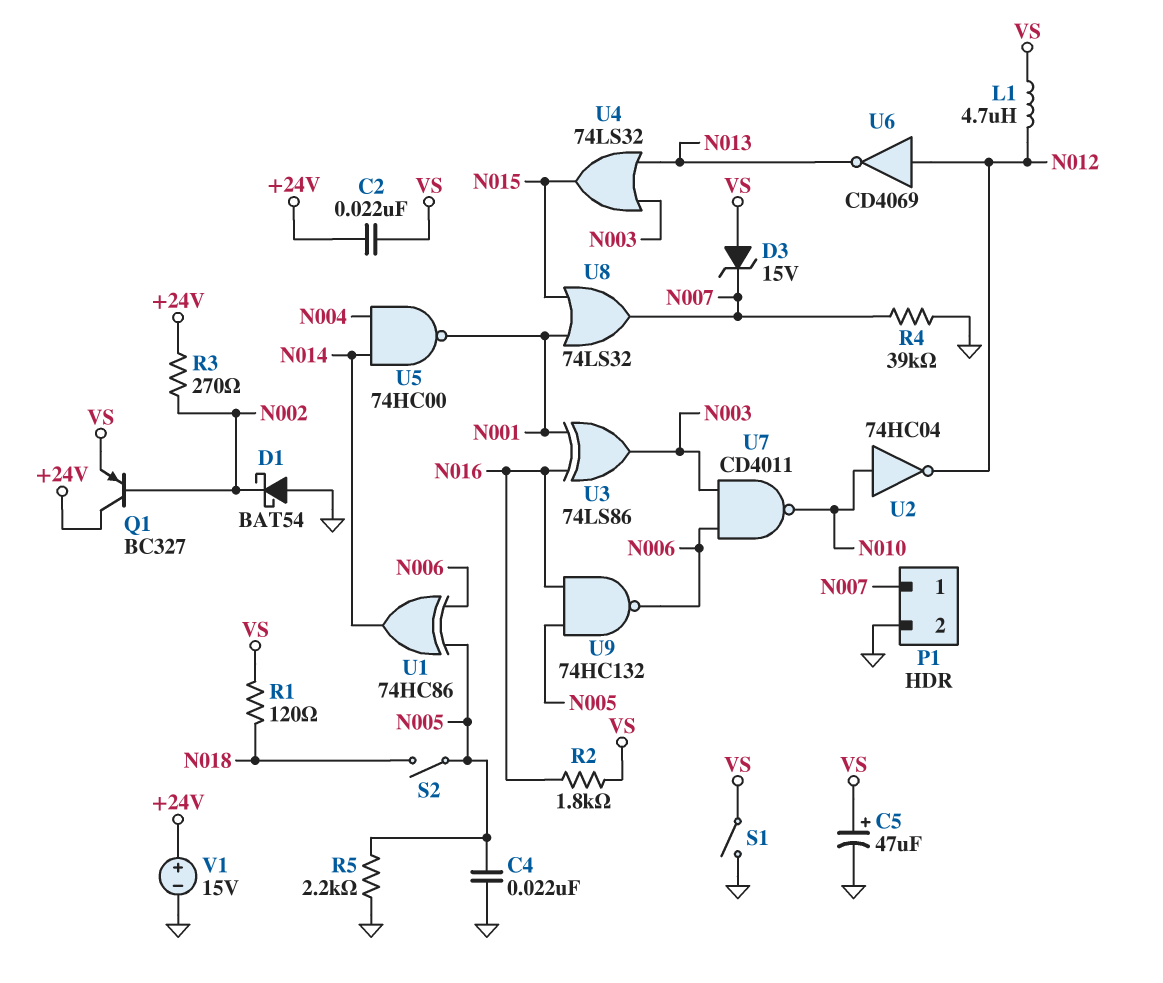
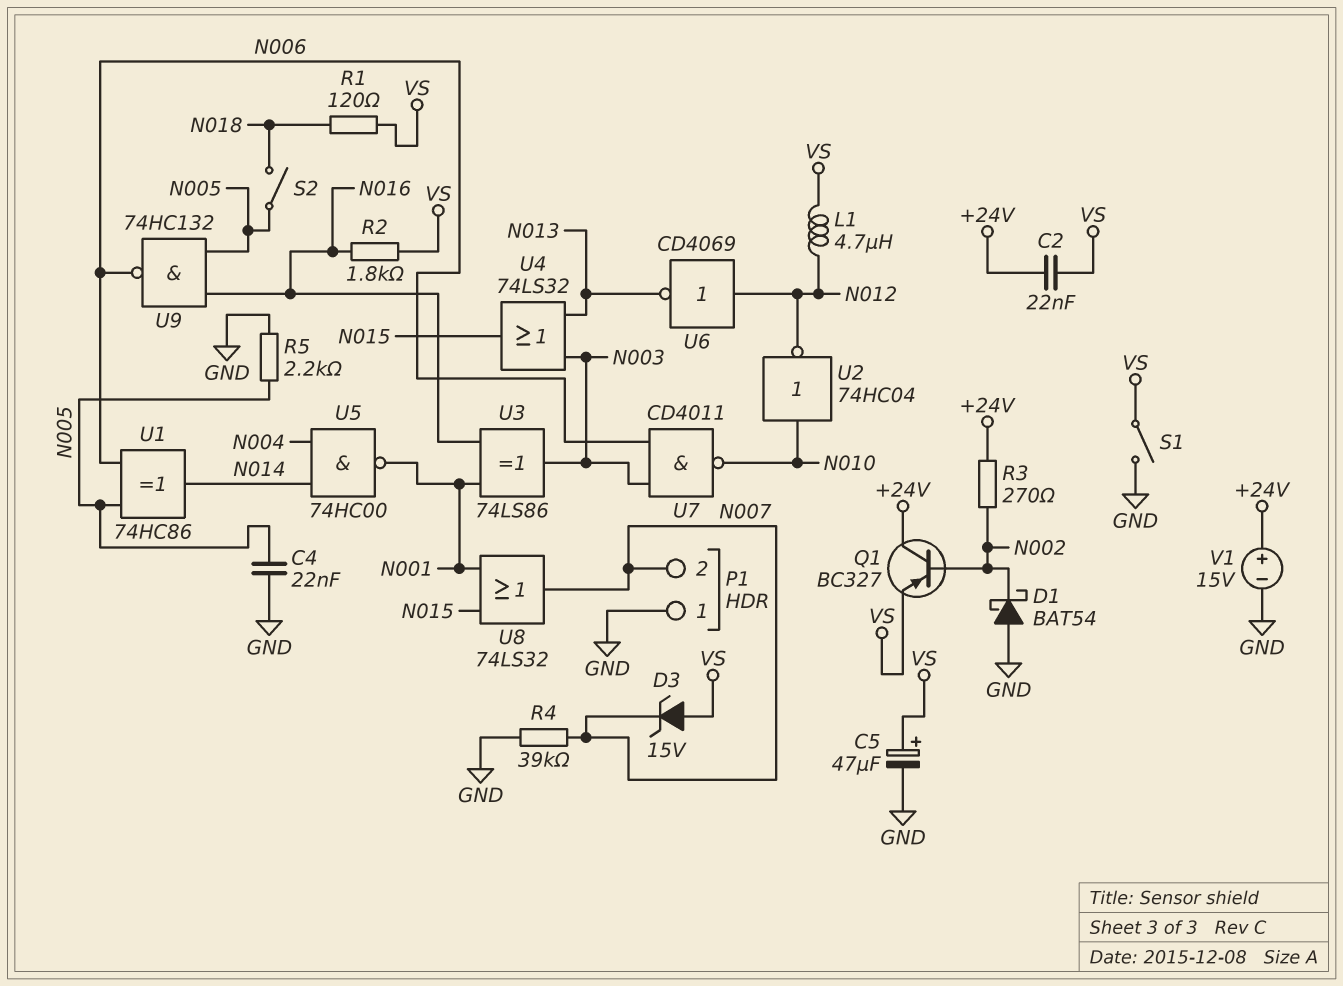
P1 pin 1: N007 -> GND
P1 pin 2: GND -> N007

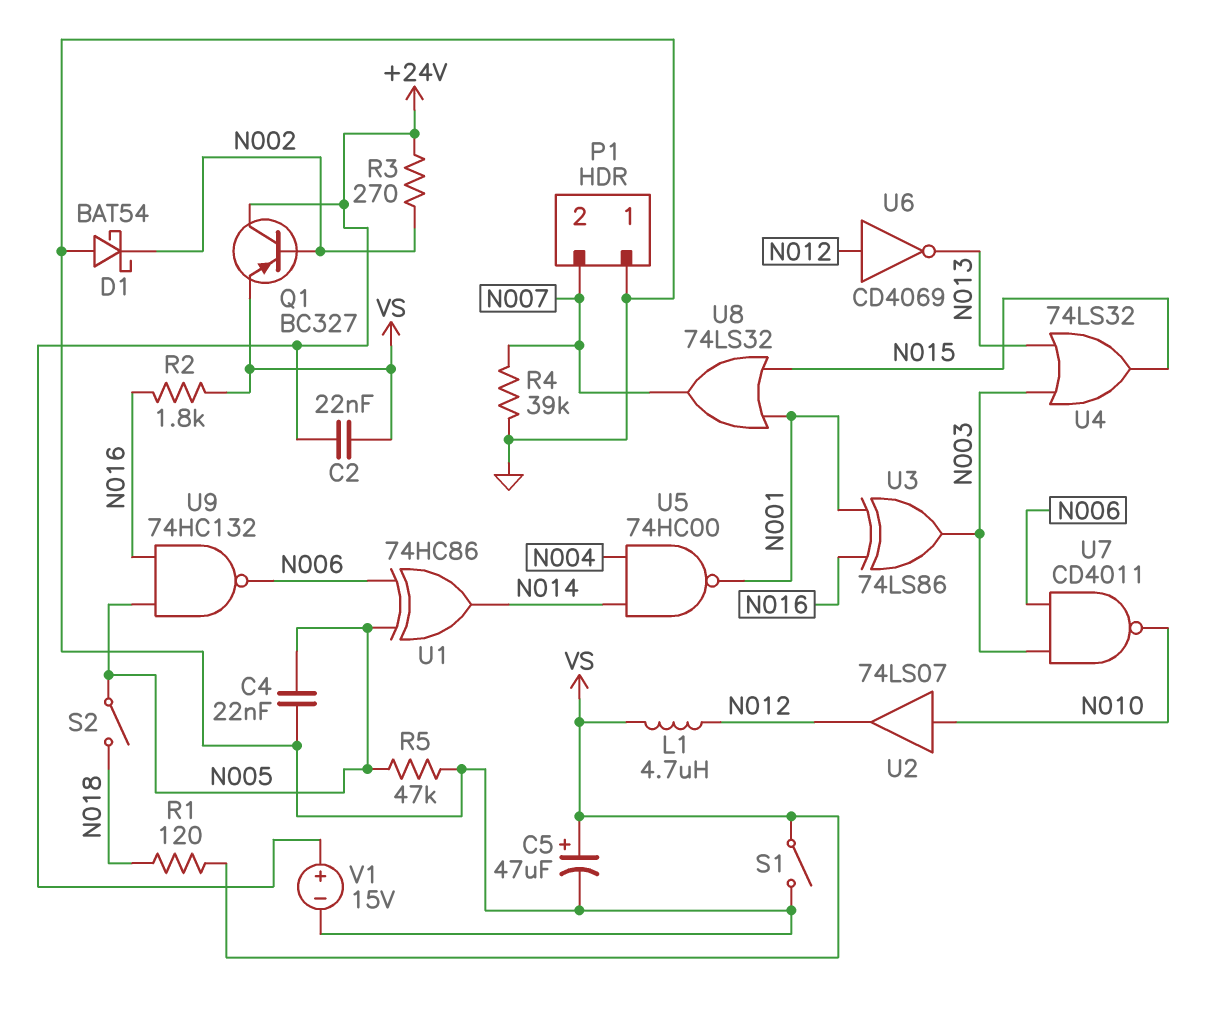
D3: zener 15V (A VS, K N007) -> none
R5: 2.2k (GND, N005) -> 47k (GND, N005)
U2: NOT 74HC04 (in N010, out N012) -> buffer 74LS07 (in N010, out N012)

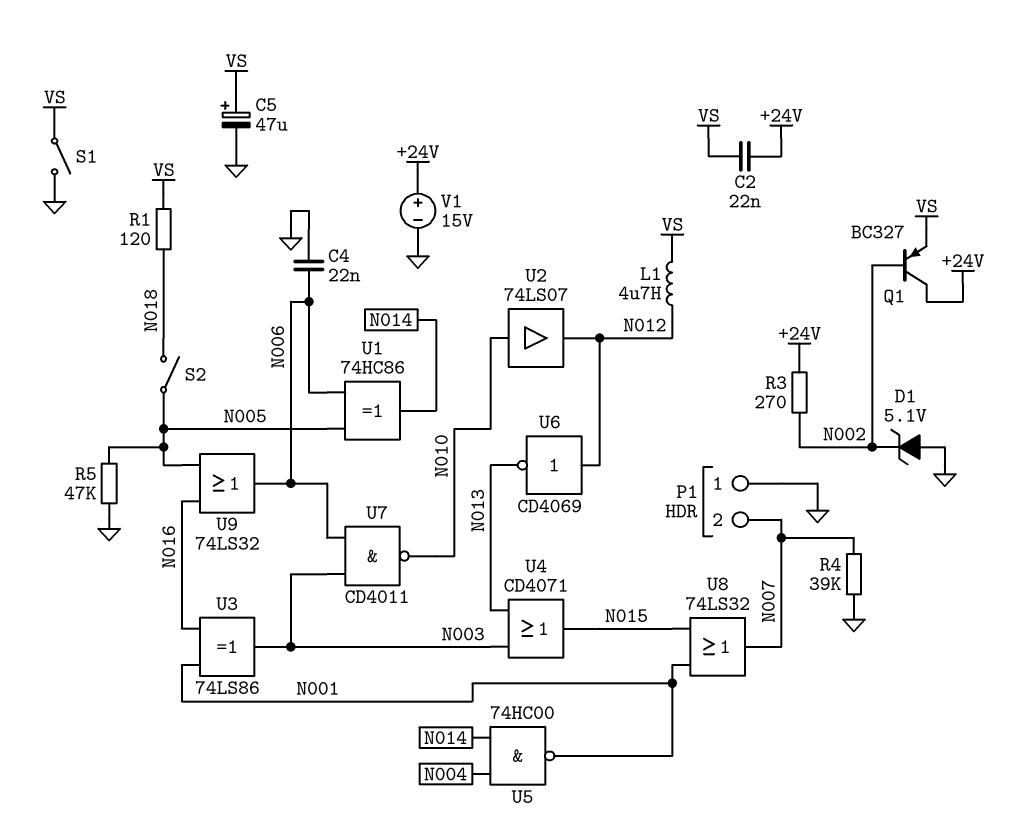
C4: 22nF (GND, N005) -> 22nF (GND, N006)
D1: schottky BAT54 (A GND, K N002) -> zener 5.1V (A GND, K N002)
R2: 1.8k (N016, VS) -> none
U4: OR 74LS32 (in N003, in N013, out N015) -> OR CD4071 (in N003, in N013, out N015)
U9: NAND 74HC132 (in N005, in N016, out N006) -> OR 74LS32 (in N005, in N016, out N006)

